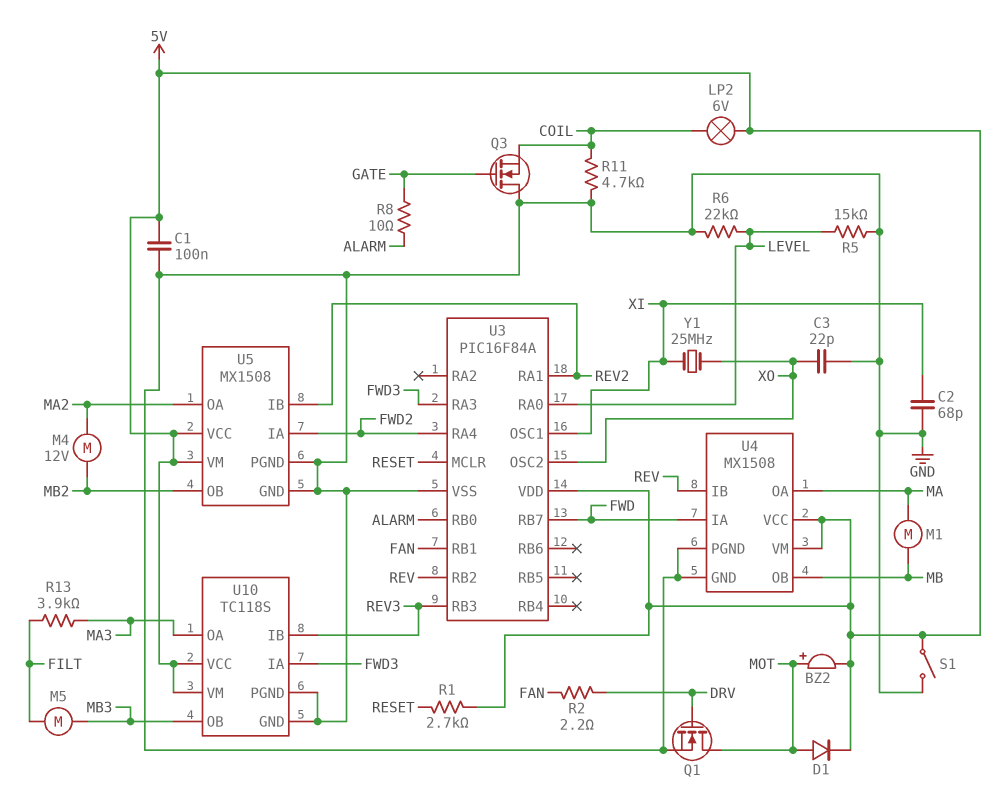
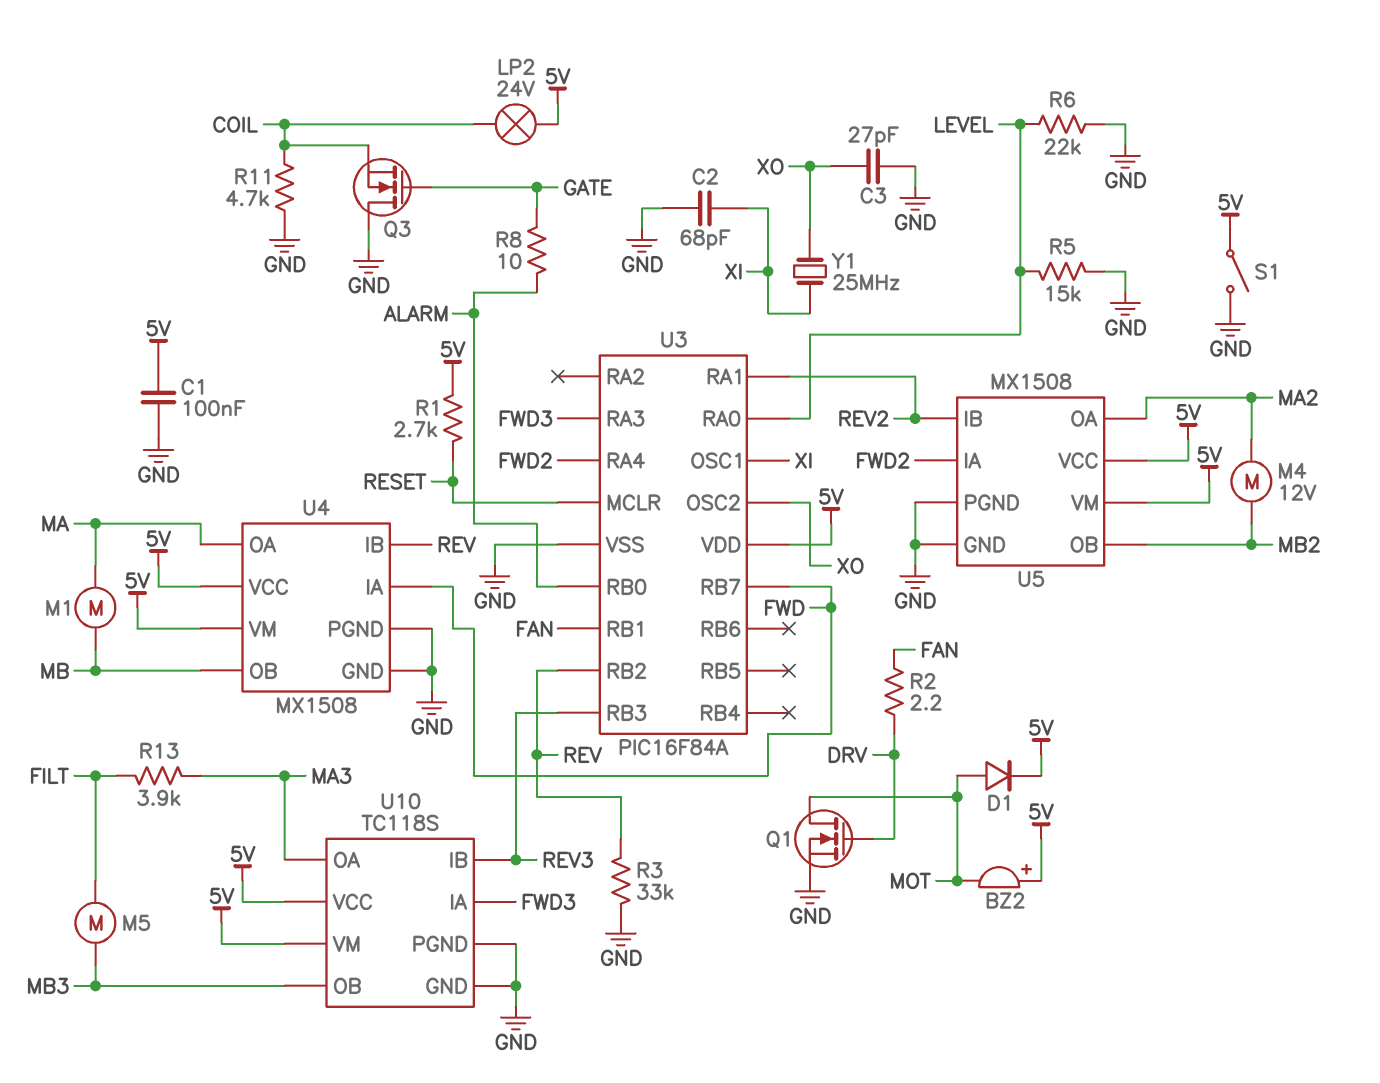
BZ2: buzzer (plus MOT, minus 5V) -> buzzer (plus 5V, minus MOT)
C3: 22pF (GND, XO) -> 27pF (GND, XO)
LP2: lamp 6V (5V, COIL) -> lamp 24V (5V, COIL)
R3: none -> 33k (GND, REV)

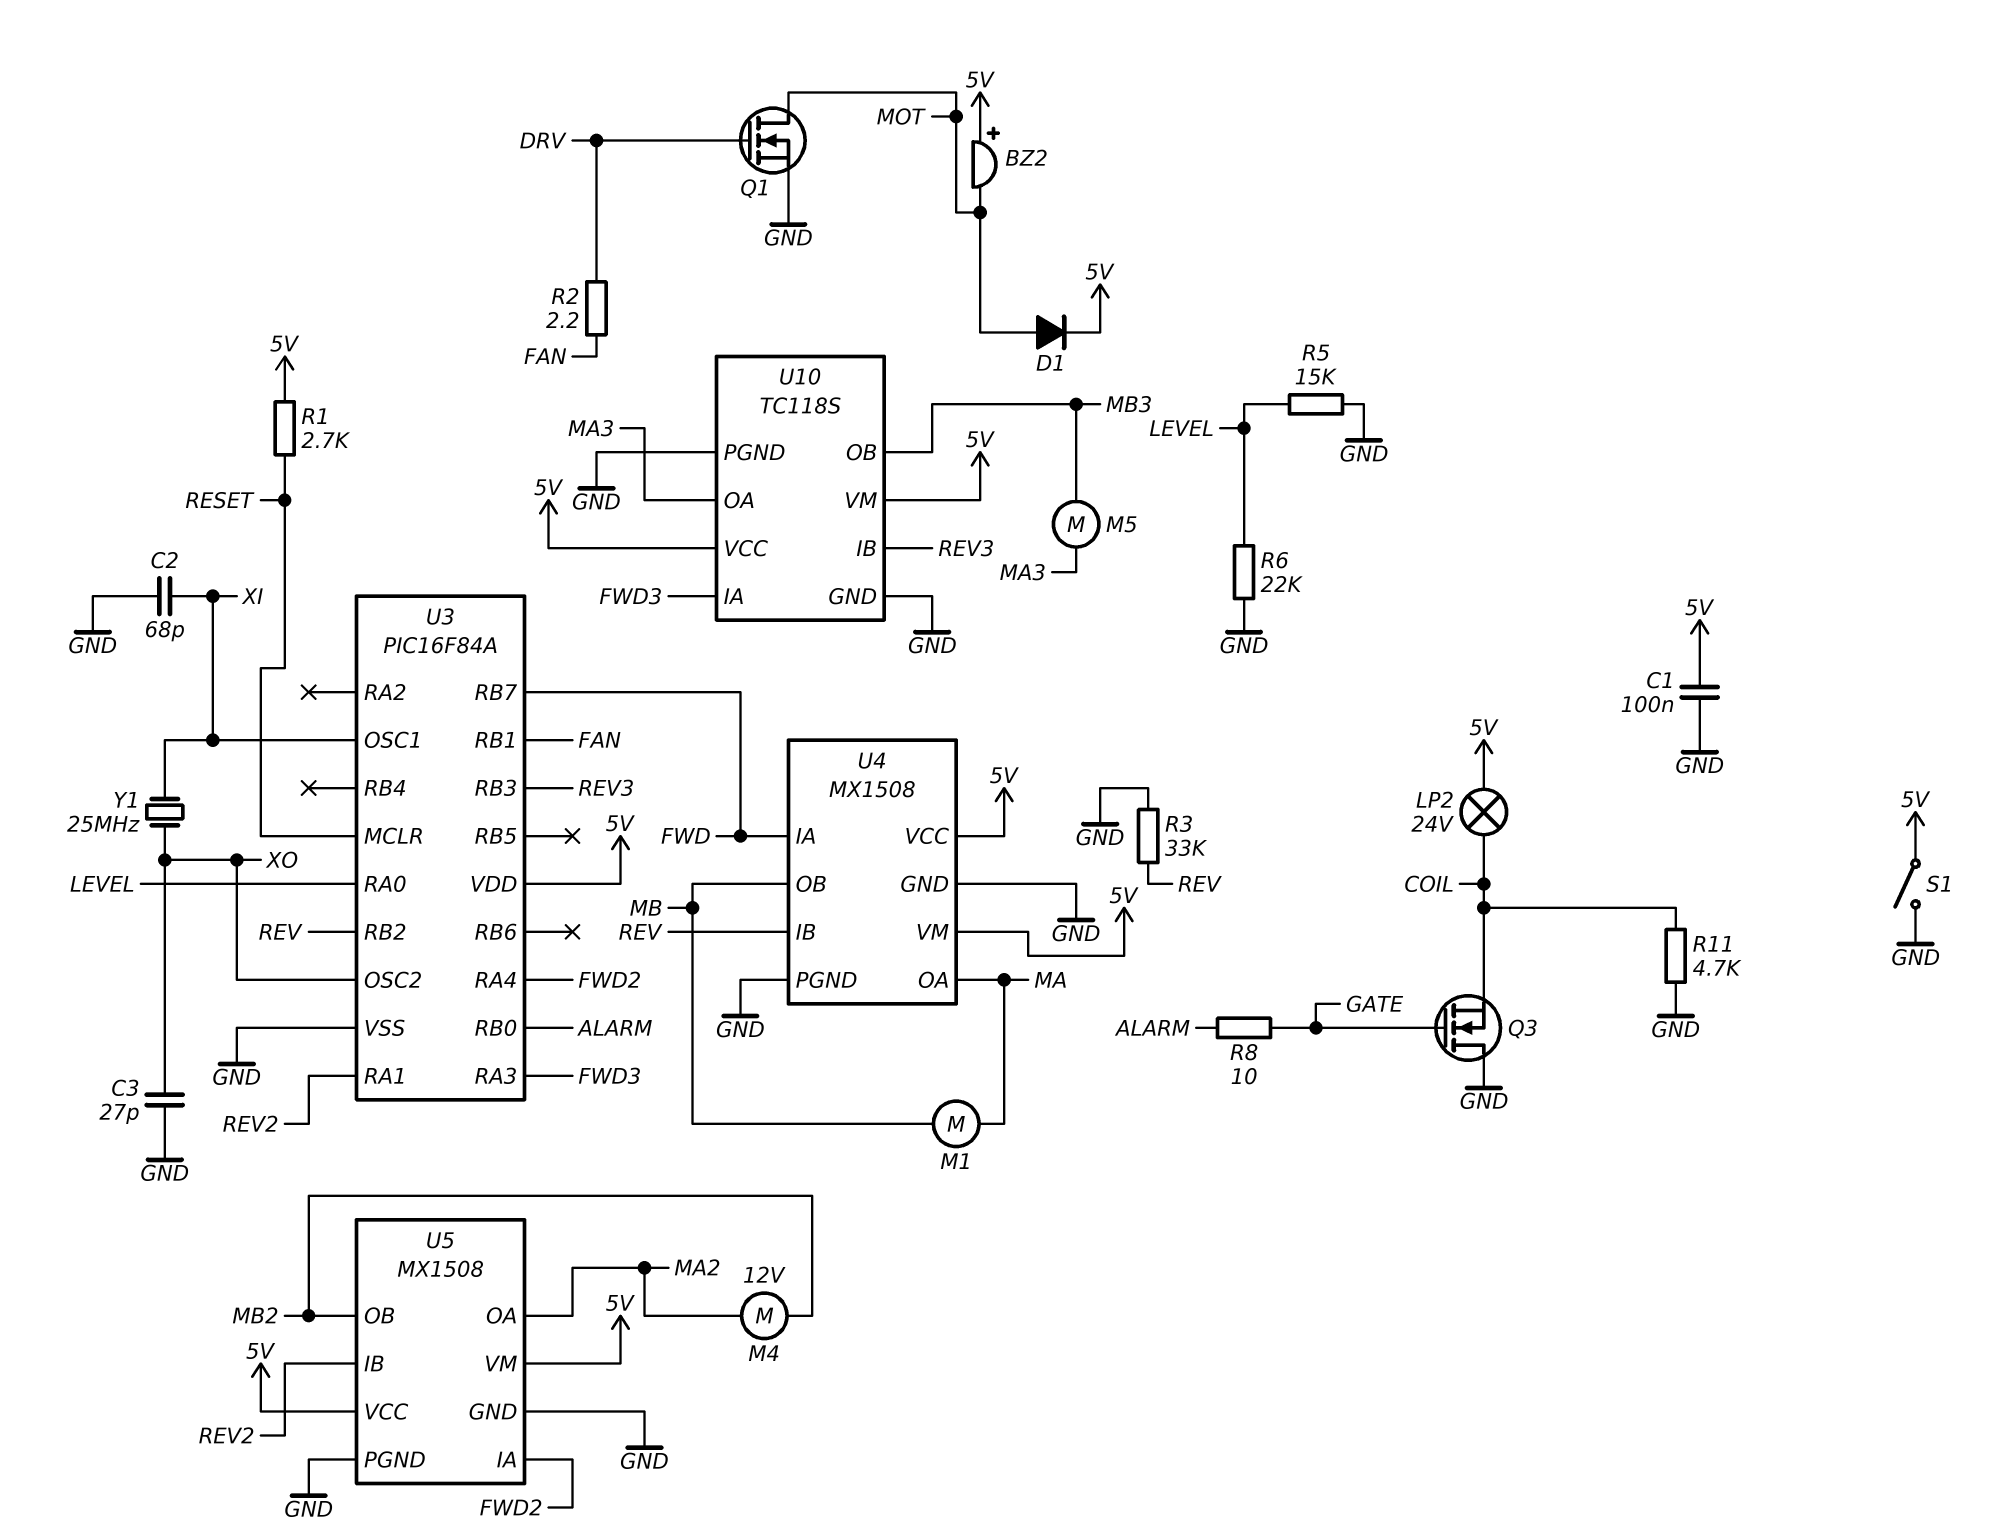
M5: motor (FILT, MB3) -> motor (MA3, MB3)
R13: 3.9k (FILT, MA3) -> none

